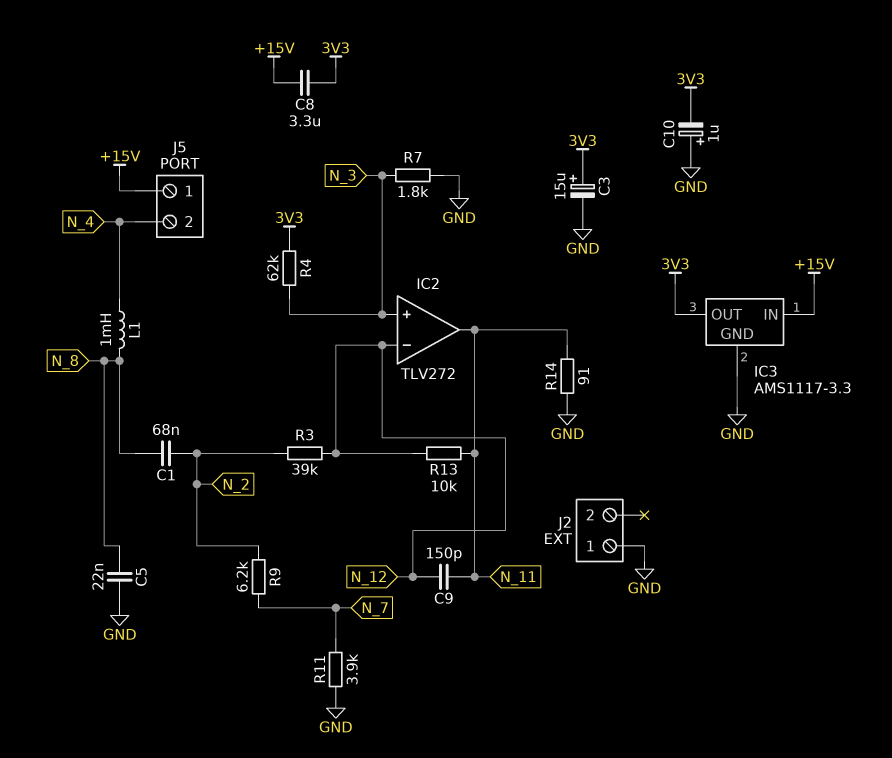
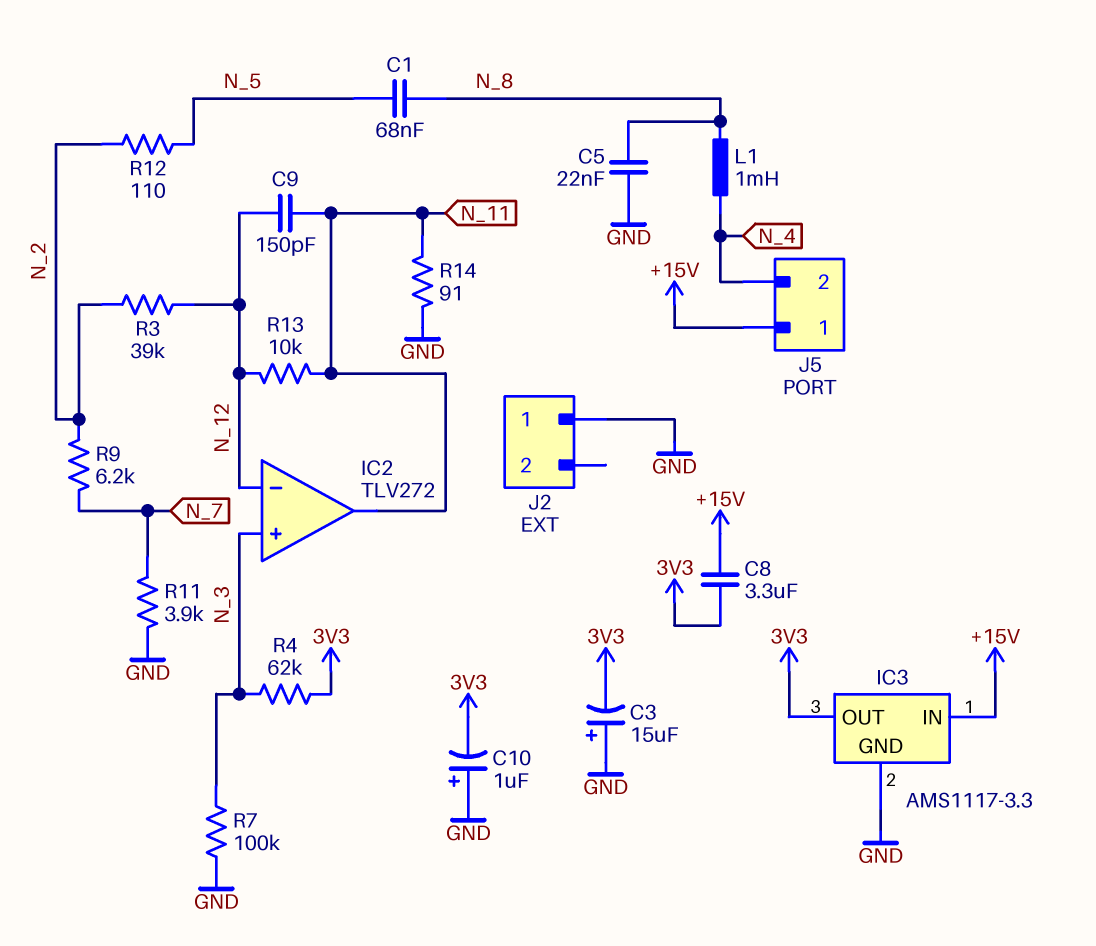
C1: 68nF (N_2, N_8) -> 68nF (N_5, N_8)
C3: 15uF (plus 3V3, minus GND) -> 15uF (plus GND, minus 3V3)
R7: 1.8k (GND, N_3) -> 100k (GND, N_3)
R12: none -> 110 (N_2, N_5)

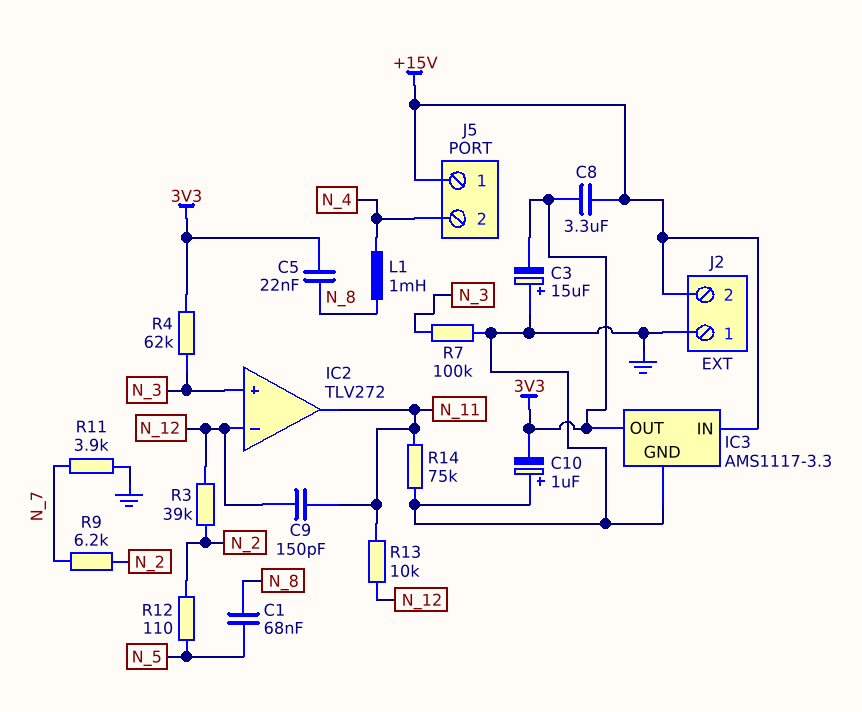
C5: 22nF (GND, N_8) -> 22nF (3V3, N_8)
J2 pin 2: none -> +15V
R14: 91 (GND, N_11) -> 75k (GND, N_11)

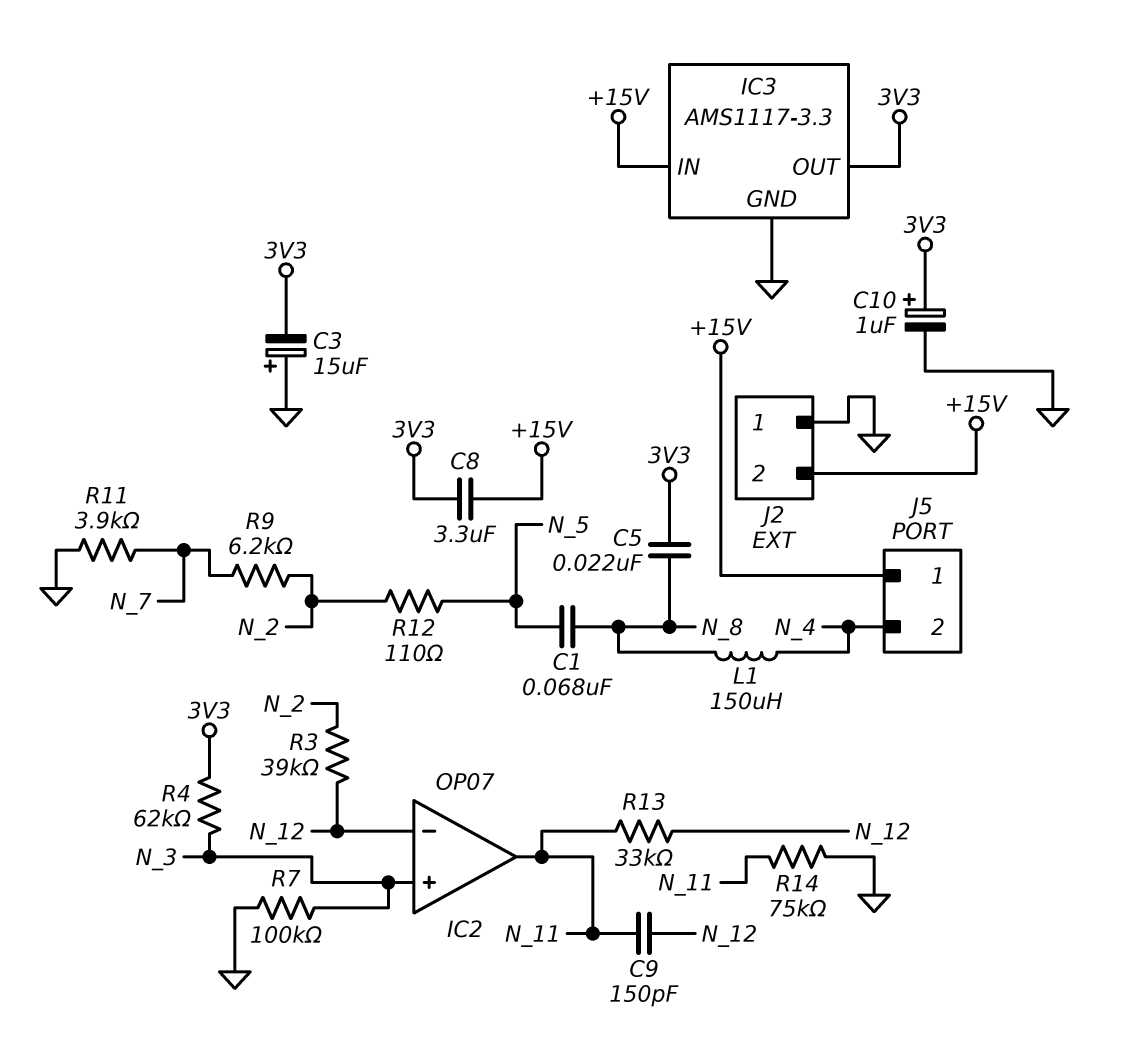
C10: 1uF (plus GND, minus 3V3) -> 1uF (plus 3V3, minus GND)
IC2: TLV272 -> OP07
L1: 1mH (N_4, N_8) -> 150uH (N_4, N_8)
R13: 10k (N_11, N_12) -> 33k (N_11, N_12)

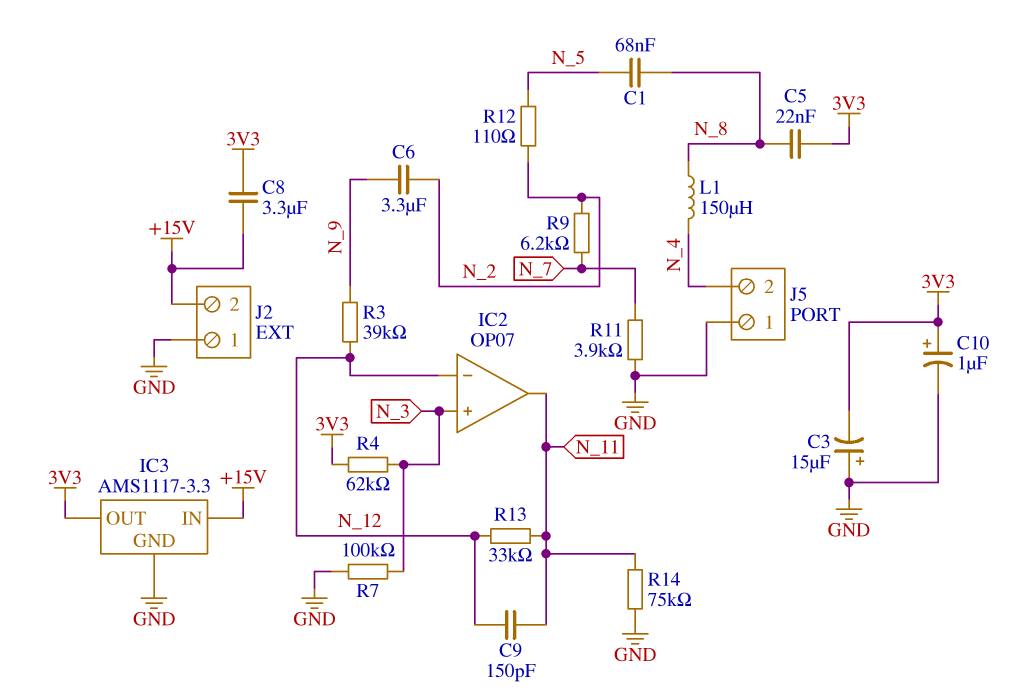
C6: none -> 3.3uF (N_2, N_9)
J5 pin 1: +15V -> GND
R3: 39k (N_2, N_12) -> 39k (N_9, N_12)

